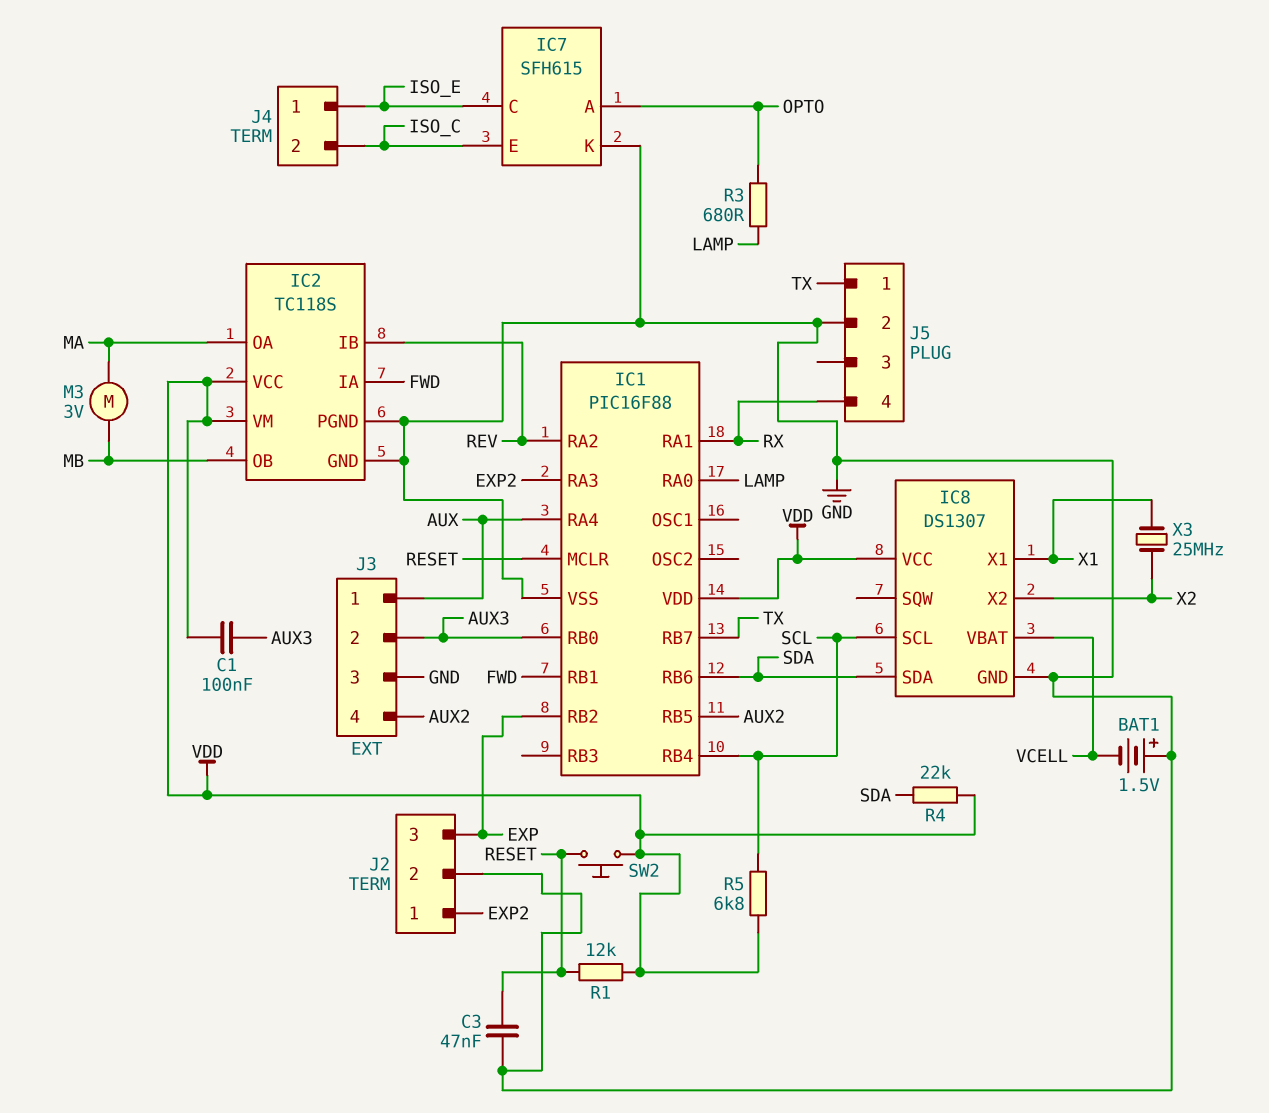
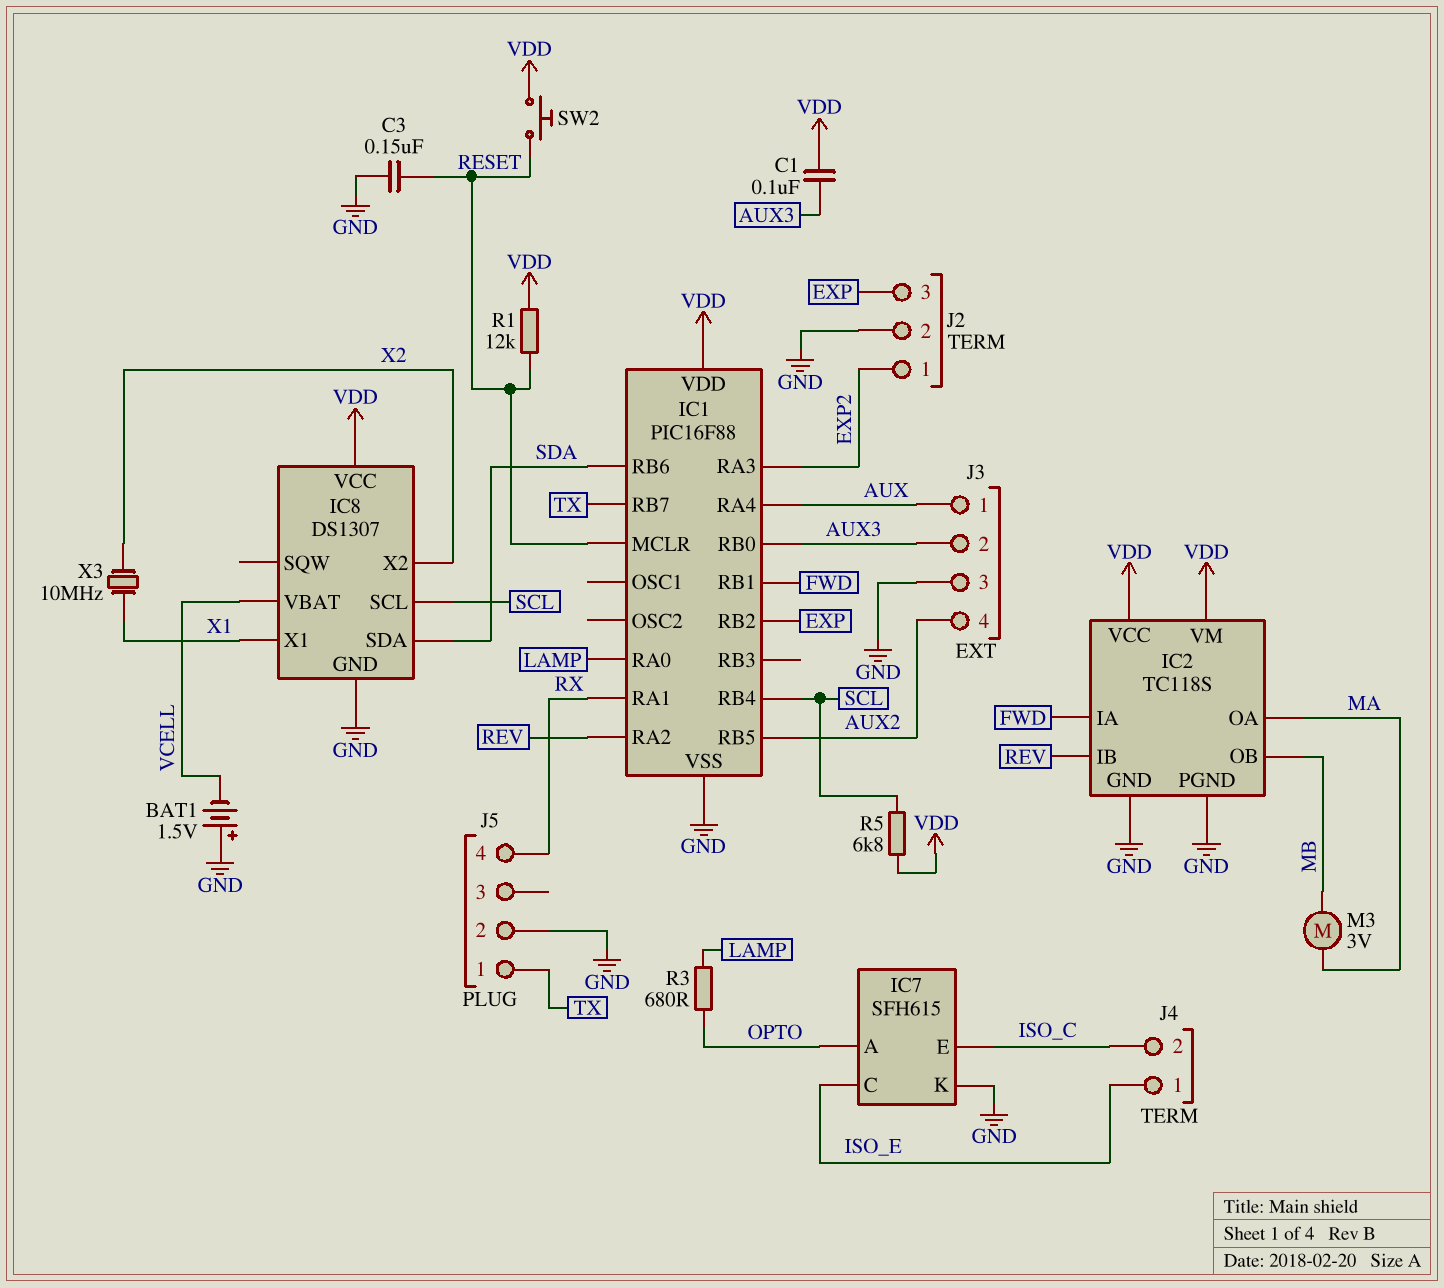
C3: 47nF (GND, RESET) -> 150nF (GND, RESET)
R4: 22k (SDA, VDD) -> none
X3: 25MHz (X1, X2) -> 10MHz (X1, X2)

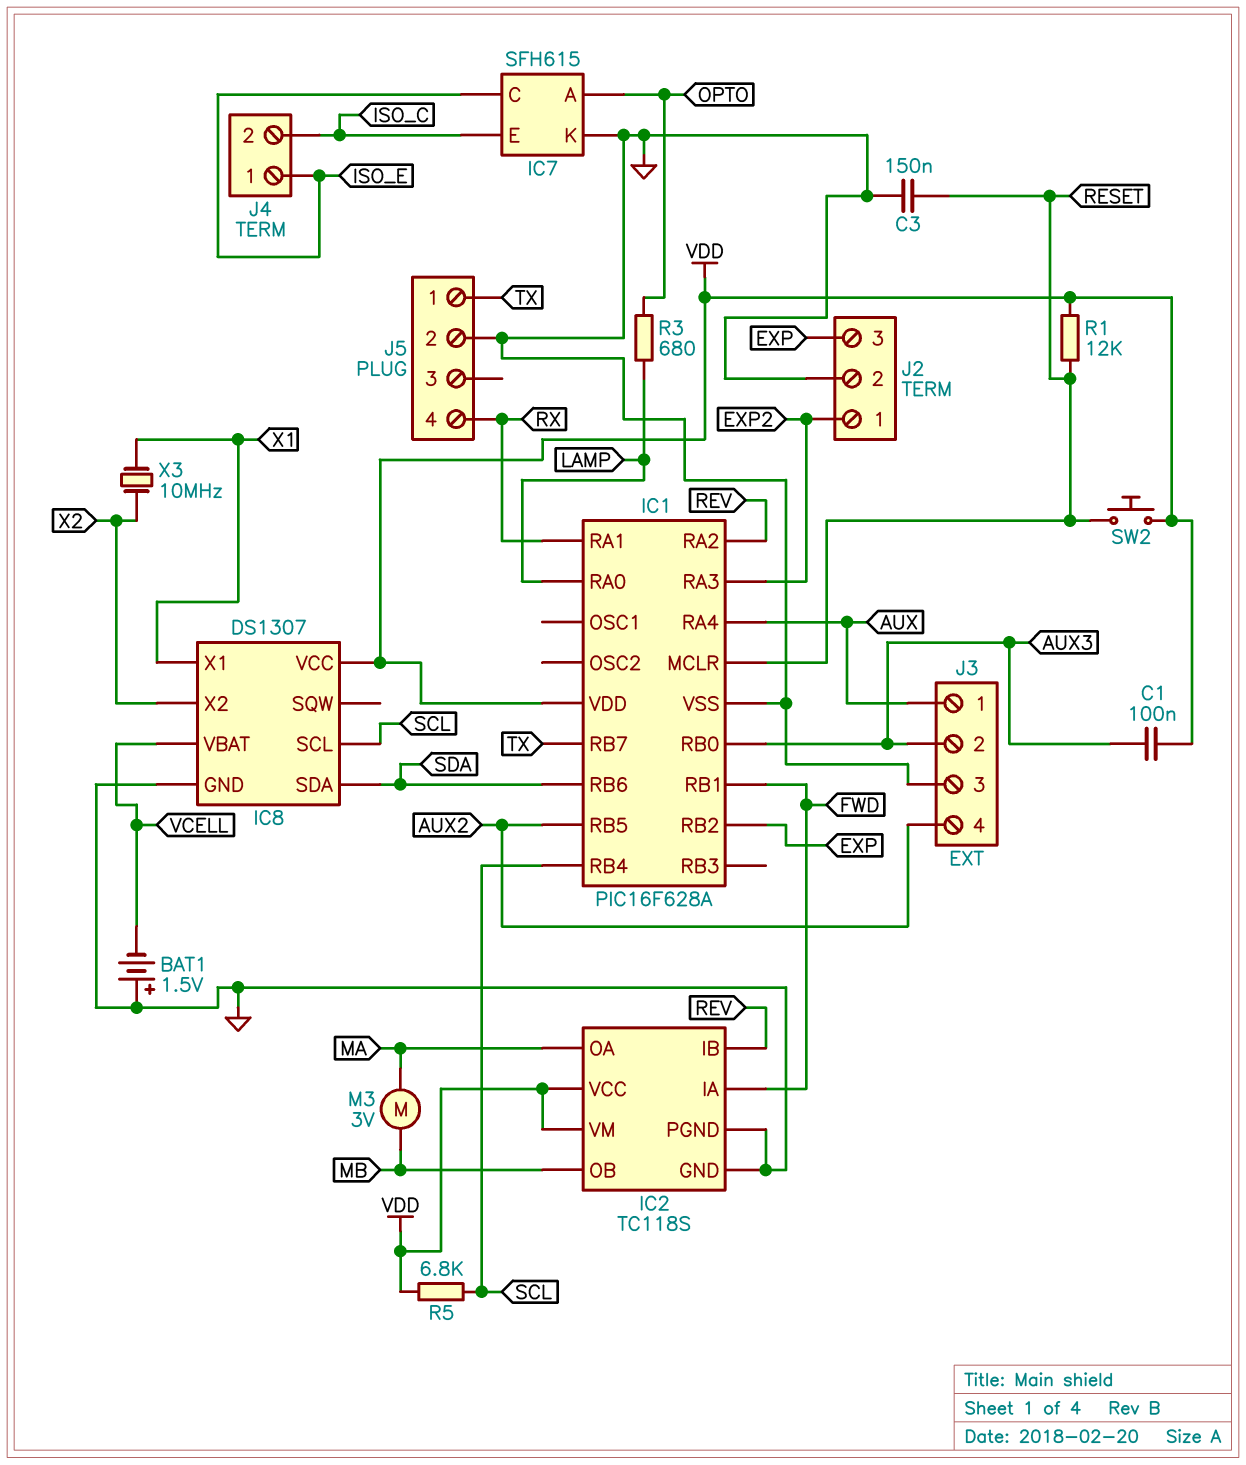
IC1: PIC16F88 -> PIC16F628A

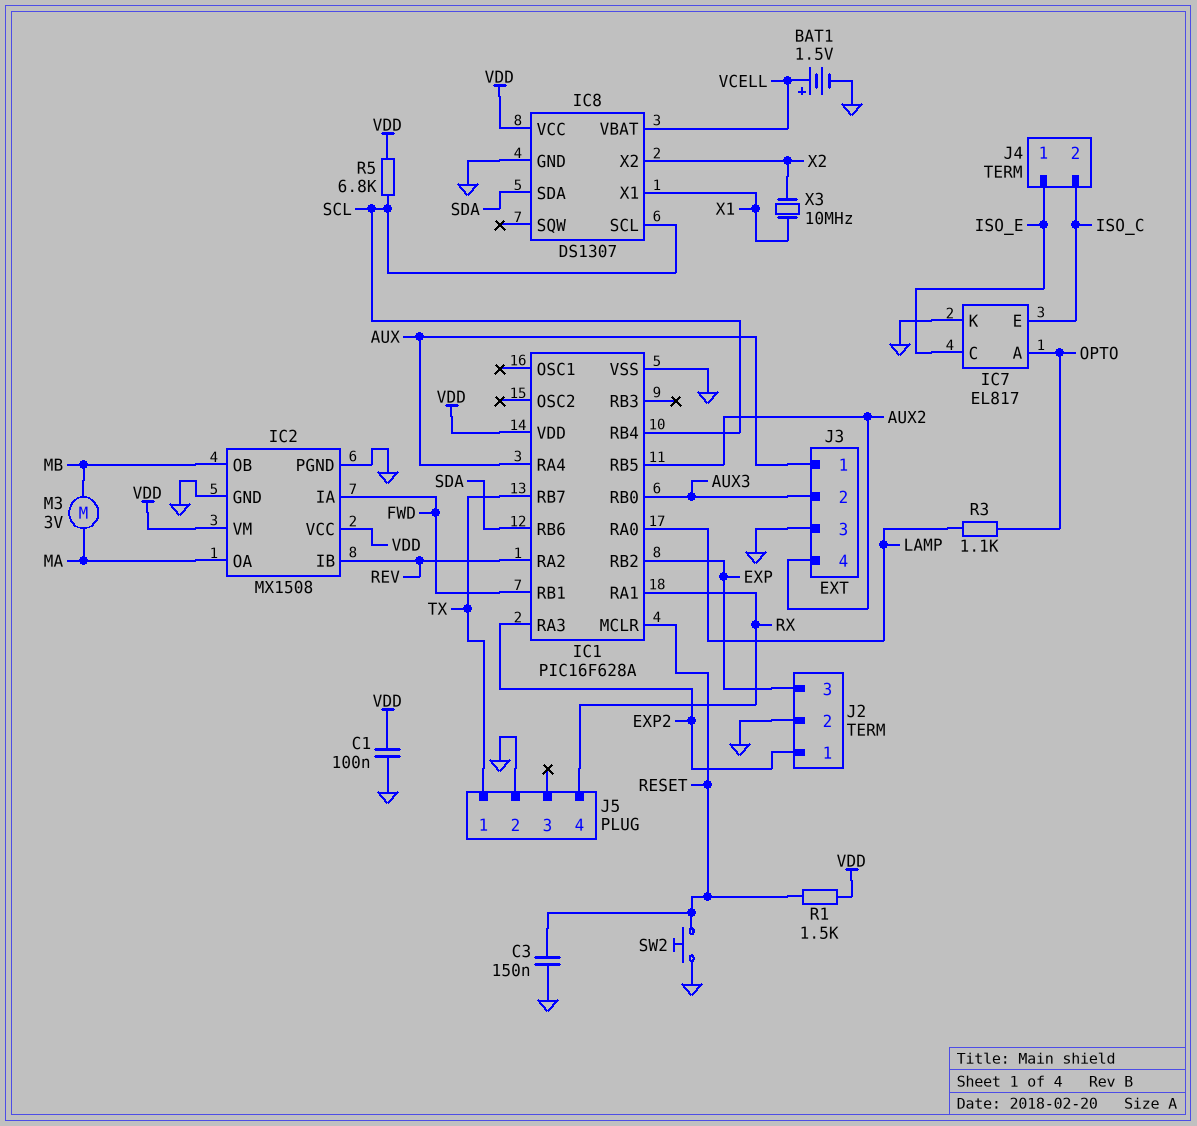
BAT1: 1.5V (plus GND, minus VCELL) -> 1.5V (plus VCELL, minus GND)
C1: 100nF (AUX3, VDD) -> 100nF (GND, VDD)
IC2: TC118S -> MX1508
IC7: SFH615 -> EL817
R1: 12k (RESET, VDD) -> 1.5k (RESET, VDD)
R3: 680 (LAMP, OPTO) -> 1.1k (LAMP, OPTO)
SW2: button (RESET, VDD) -> button (GND, RESET)

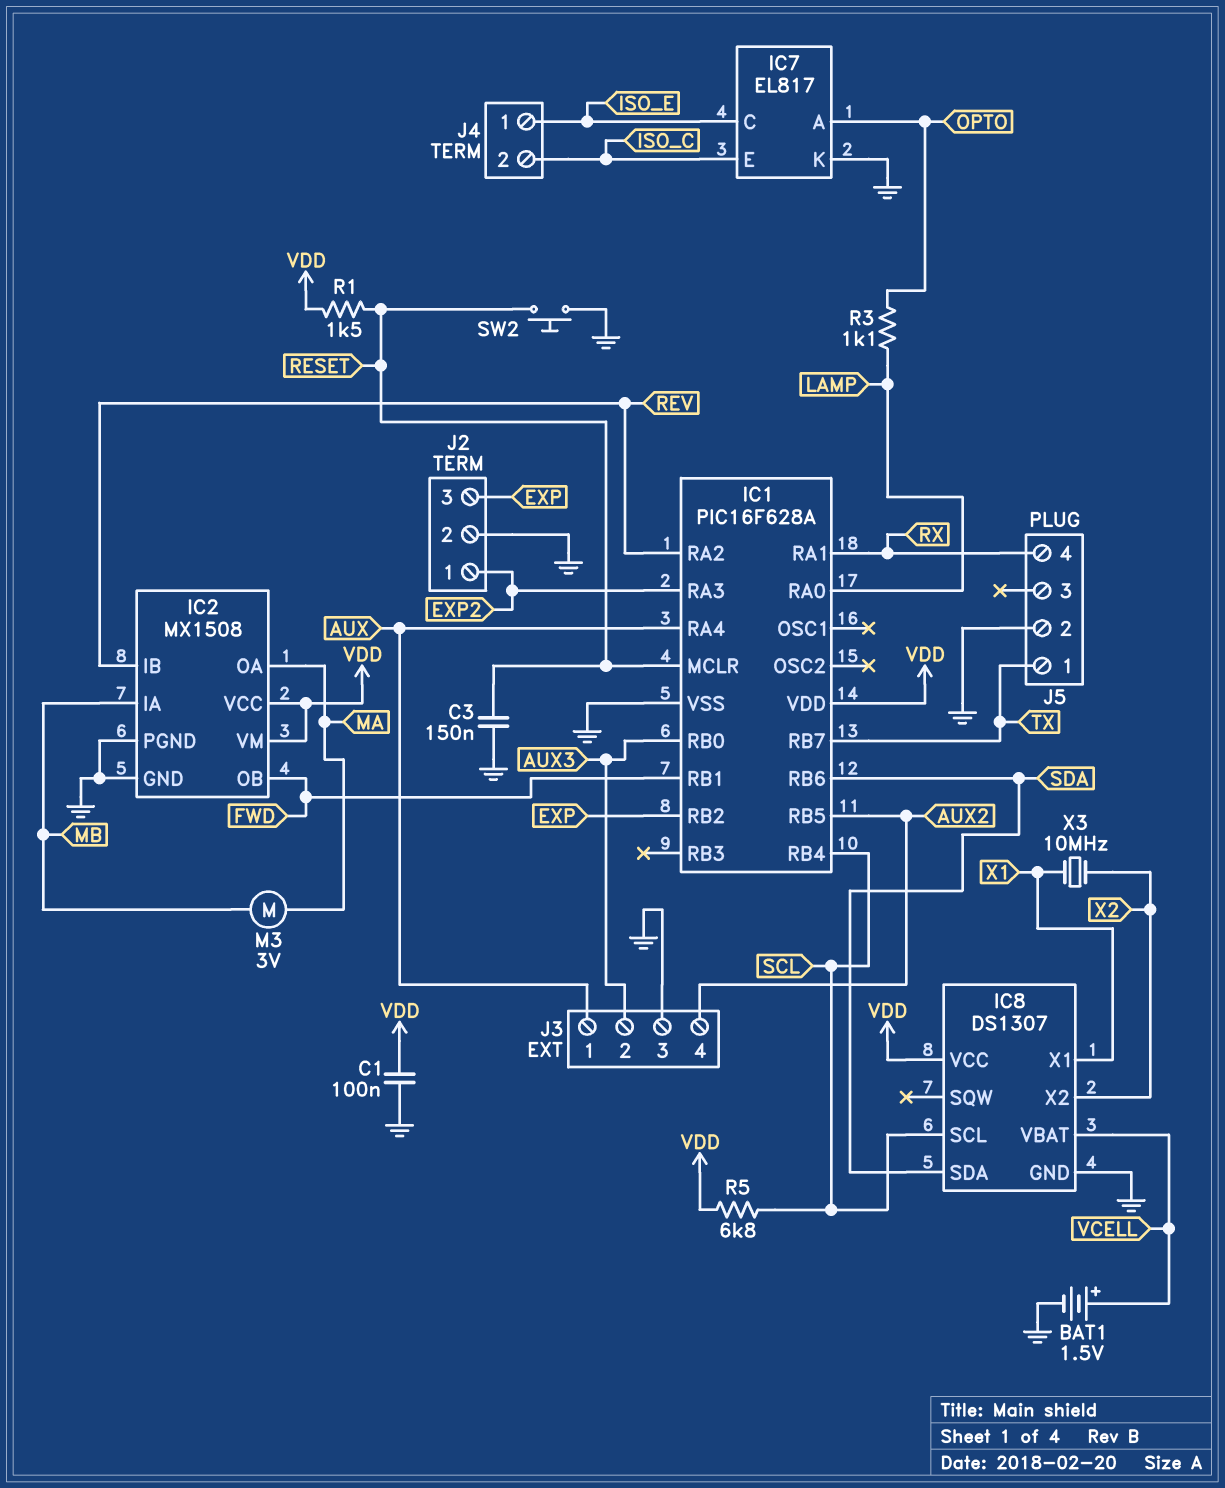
IC2 pin IA: FWD -> MB
IC2 pin OB: MB -> FWD

